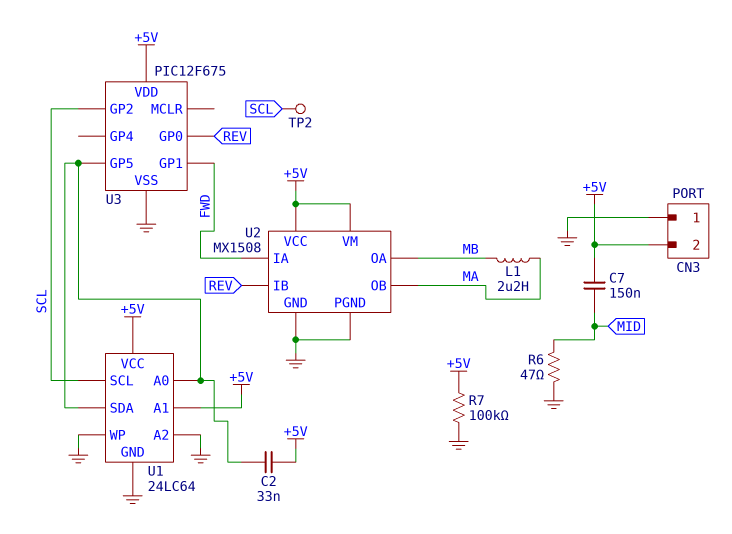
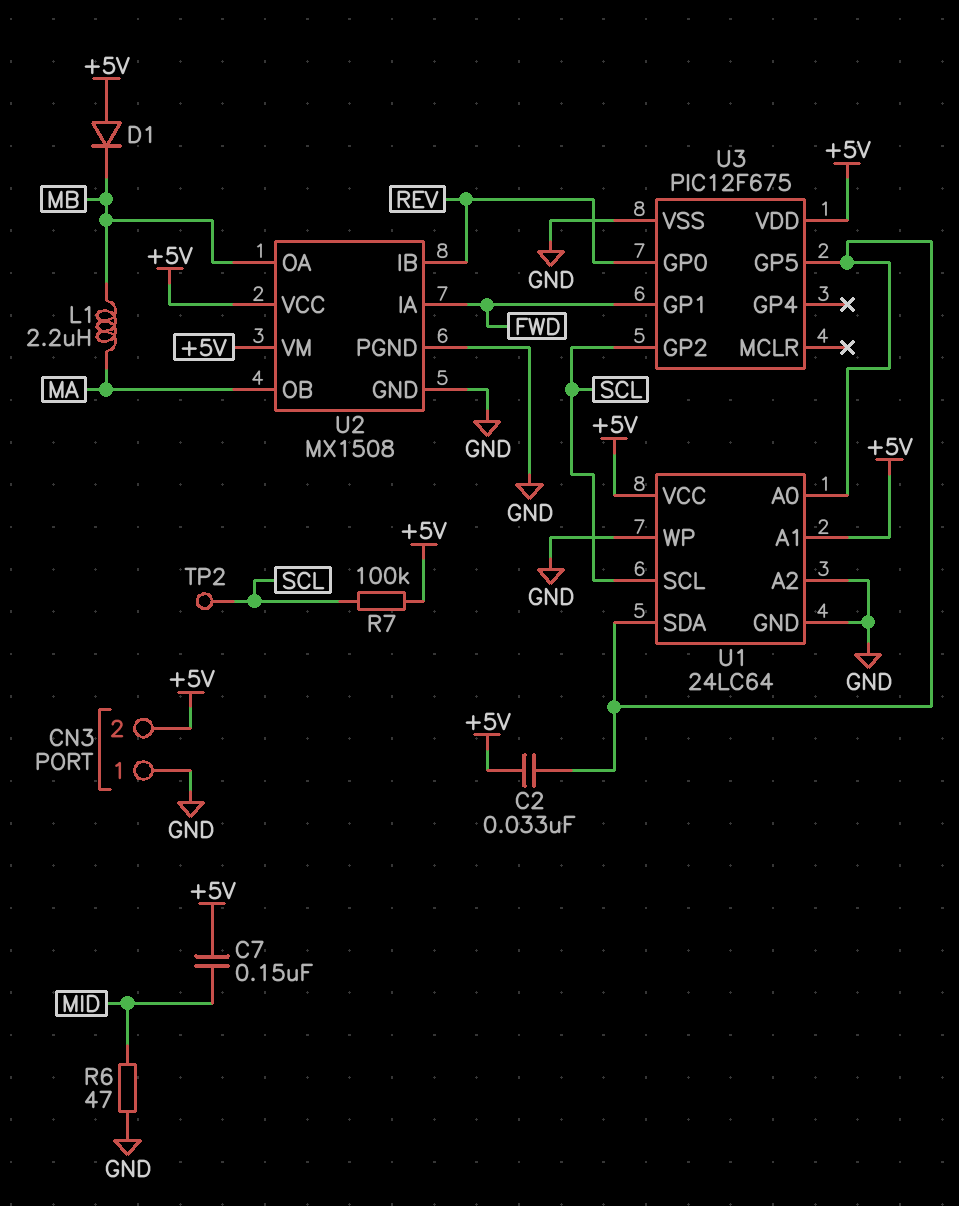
D1: none -> diode (A +5V, K MB)
R7: 100k (+5V, GND) -> 100k (+5V, SCL)

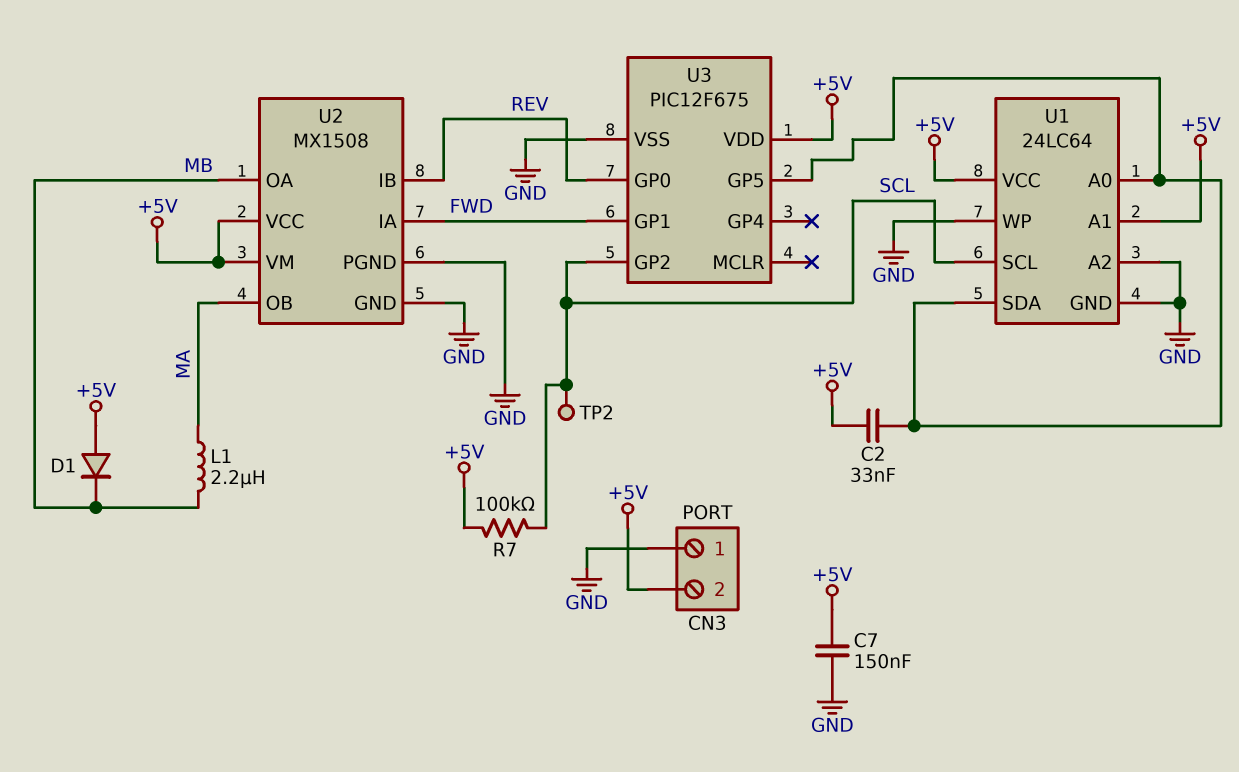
C7: 150nF (+5V, MID) -> 150nF (+5V, GND)
R6: 47 (GND, MID) -> none

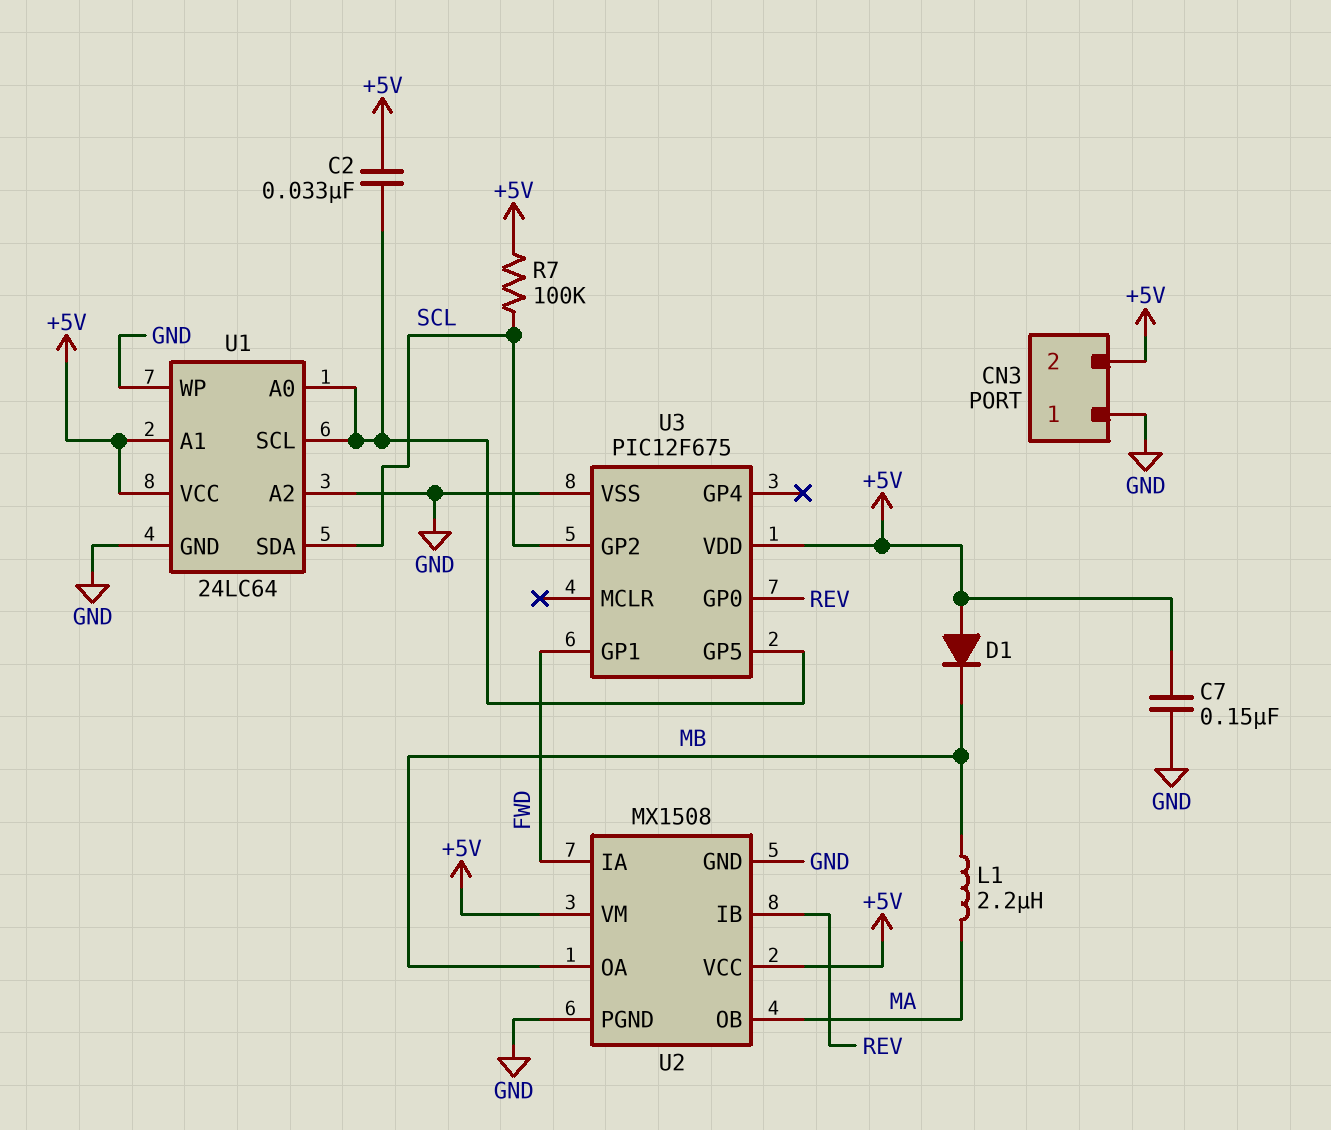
TP2: test point (SCL) -> none
U1 pin SCL: SCL -> U1/A0
U1 pin SDA: U1/A0 -> SCL

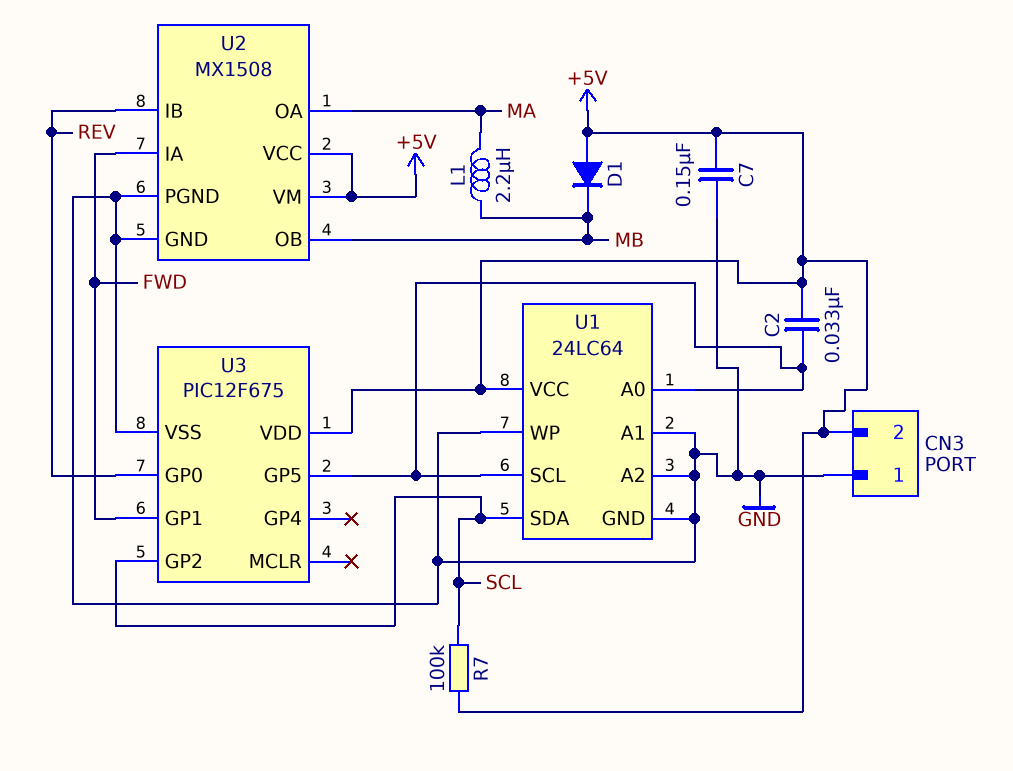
U1 pin A1: +5V -> GND
U2 pin OA: MB -> MA
U2 pin OB: MA -> MB

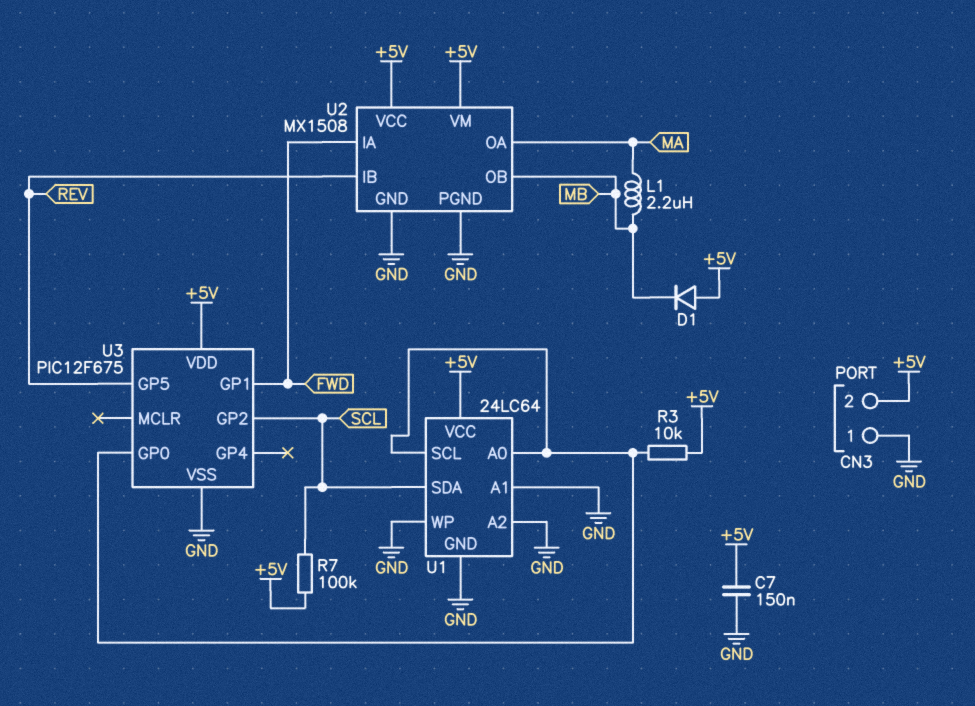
C2: 33nF (+5V, U1/A0) -> none
R3: none -> 10k (+5V, U1/A0)
U3 pin GP0: REV -> U1/A0
U3 pin GP5: U1/A0 -> REV

